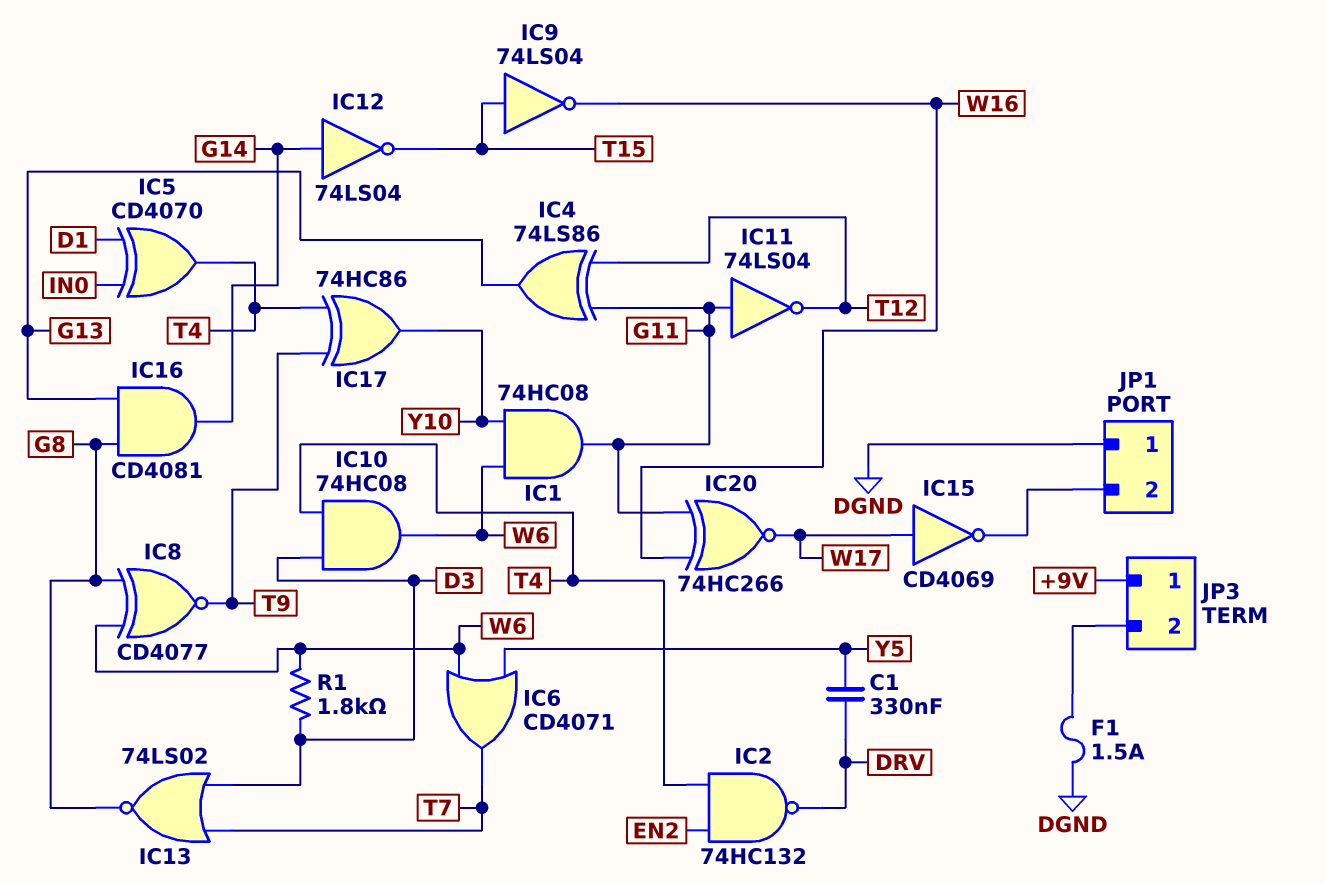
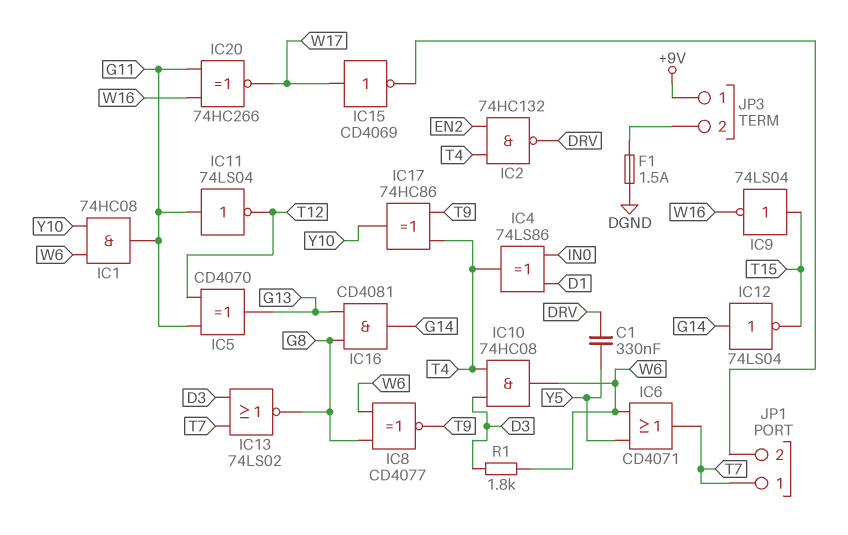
IC4: XOR 74LS86 (in G11, in T12, out G13) -> XOR 74LS86 (in D1, in IN0, out T4)
IC5: XOR CD4070 (in D1, in IN0, out T4) -> XOR CD4070 (in G11, in T12, out G13)
JP1 pin 1: DGND -> T7

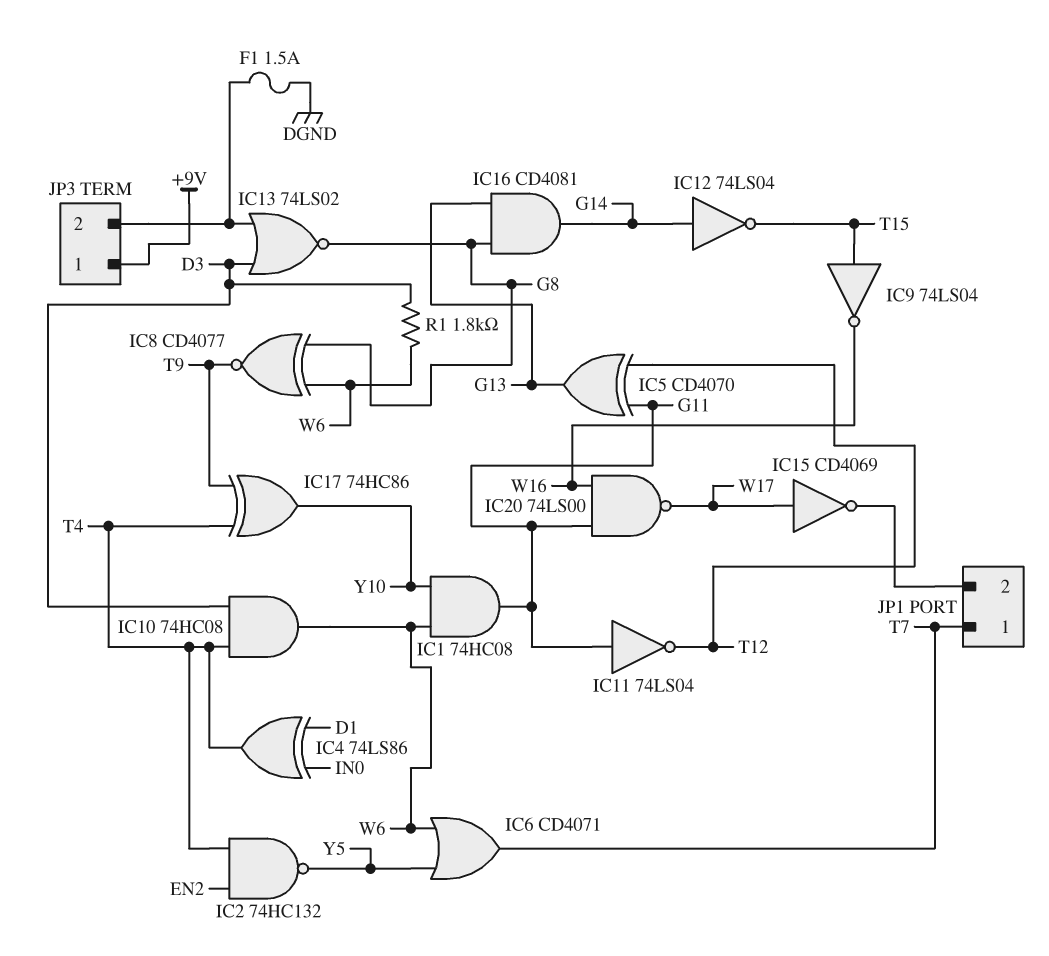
C1: 330nF (DRV, Y5) -> none
IC2: NAND 74HC132 (in EN2, in T4, out DRV) -> NAND 74HC132 (in EN2, in T4, out Y5)
IC13: NOR 74LS02 (in D3, in T7, out G8) -> NOR 74LS02 (in D3, in JP3/2, out G8)
IC20: XNOR 74HC266 (in G11, in W16, out W17) -> NAND 74LS00 (in G11, in W16, out W17)

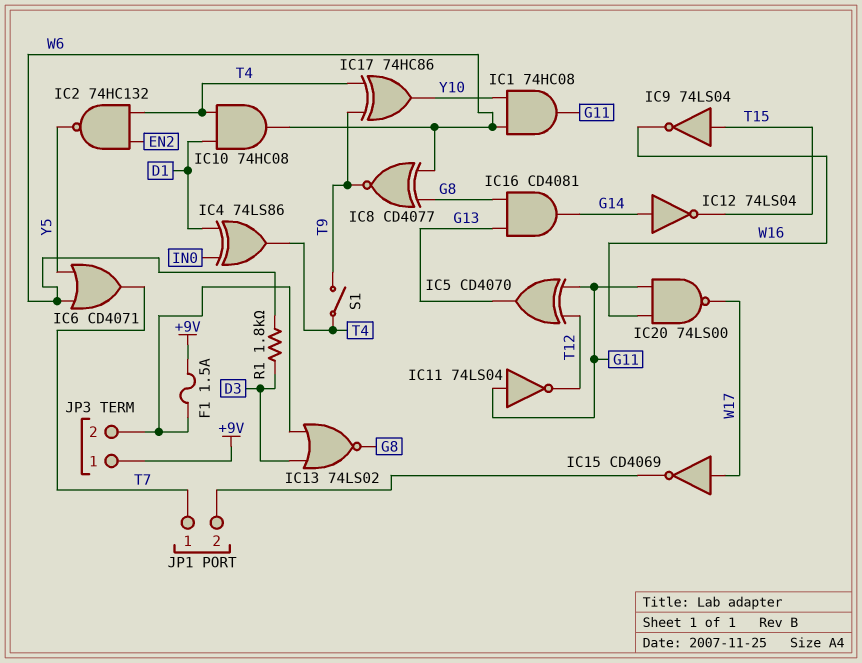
F1: 1.5A (DGND, JP3/2) -> 1.5A (+9V, JP3/2)
IC10: AND 74HC08 (in D3, in T4, out W6) -> AND 74HC08 (in D1, in T4, out W6)
S1: none -> switch (T4, T9)

